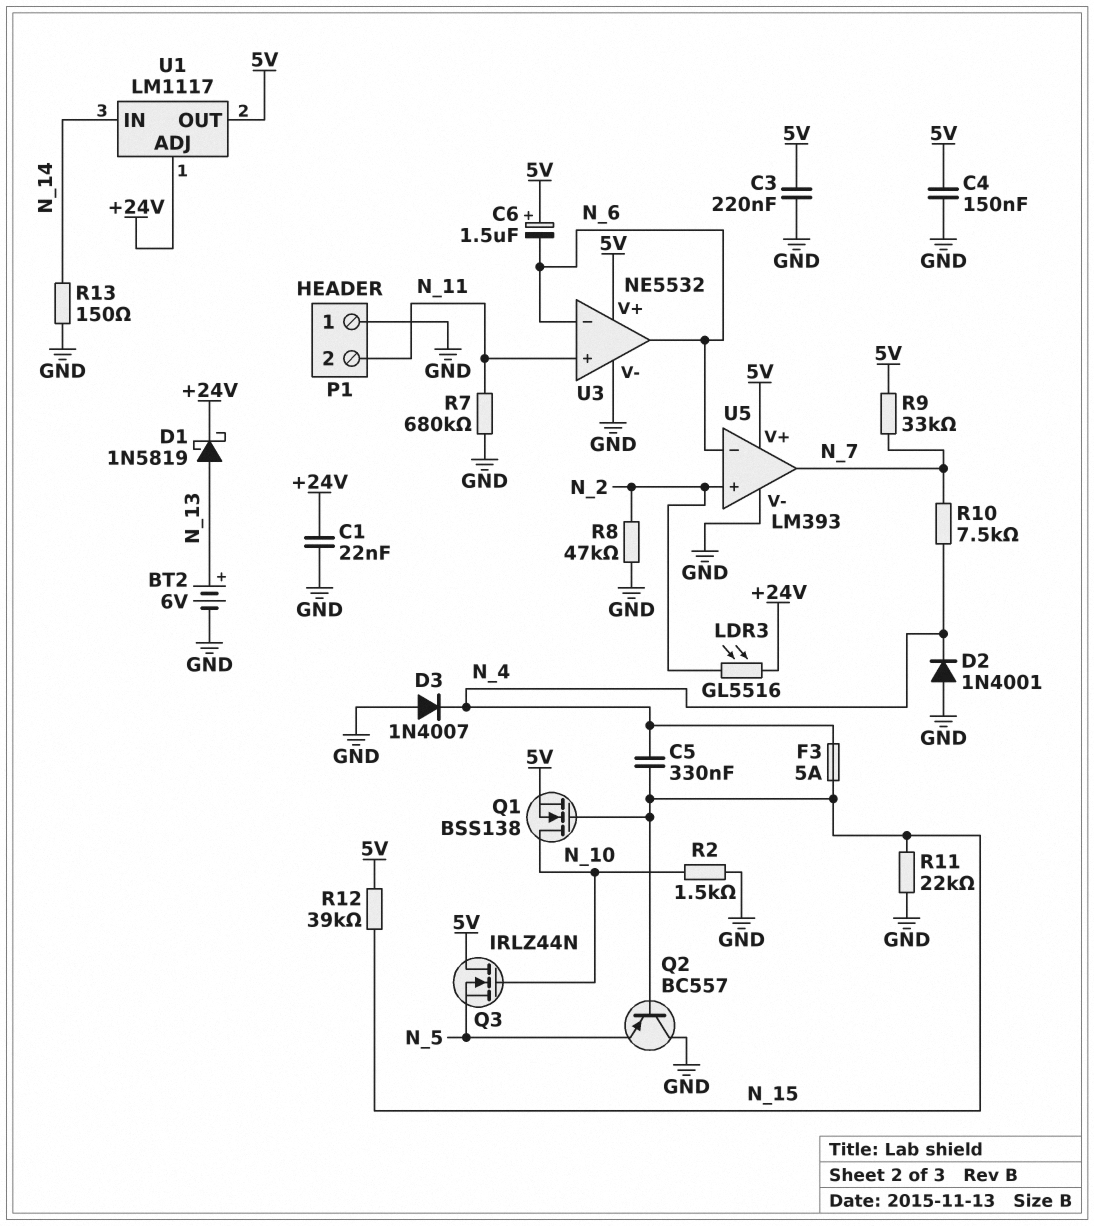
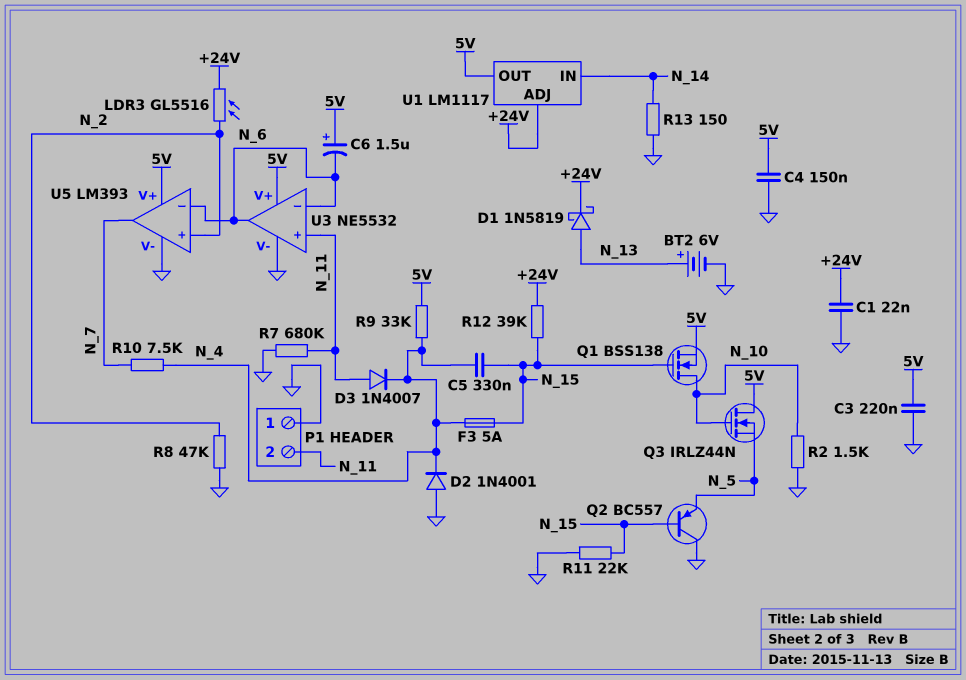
D3: diode 1N4007 (A GND, K N_4) -> diode 1N4007 (A N_11, K N_4)
R9: 33k (5V, N_7) -> 33k (5V, N_4)
R12: 39k (5V, N_15) -> 39k (+24V, N_15)

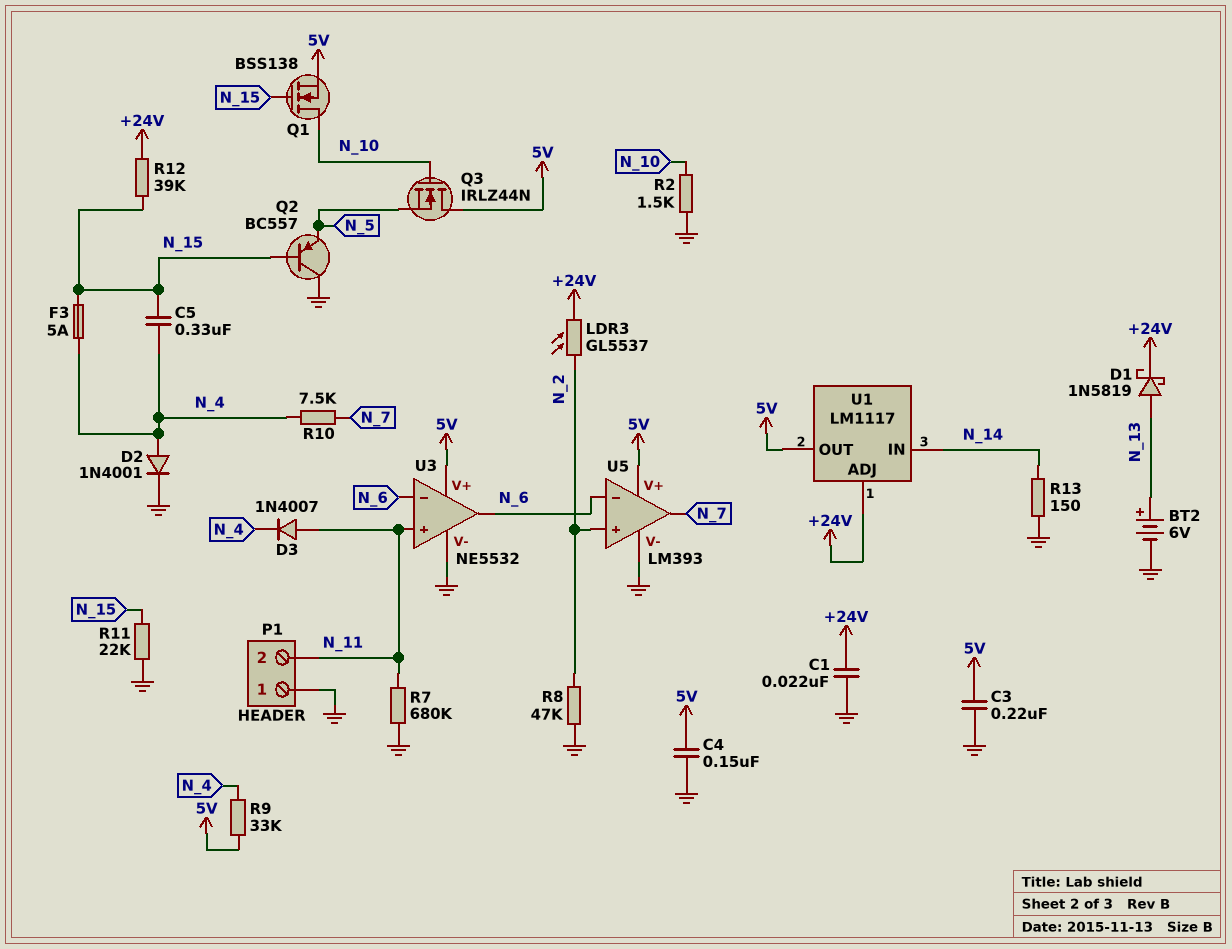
C6: 1.5uF (plus 5V, minus N_6) -> none
D2: diode 1N4001 (A GND, K N_4) -> diode 1N4001 (A N_4, K GND)
LDR3: GL5516 (+24V, N_2) -> GL5537 (+24V, N_2)

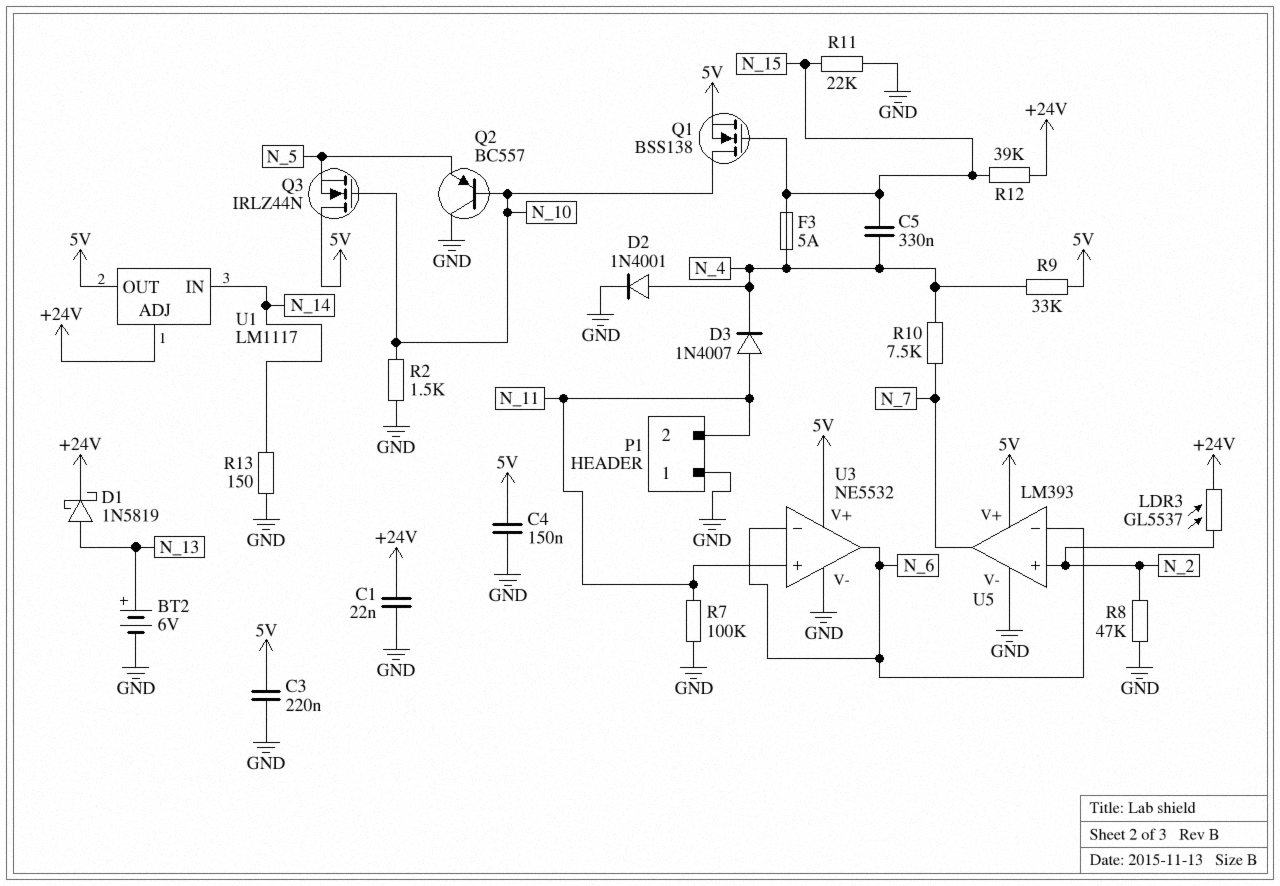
Q2: PNP BC557 (B N_15, C GND, E N_5) -> PNP BC557 (B N_10, C GND, E N_5)
R7: 680k (GND, N_11) -> 100k (GND, N_11)

